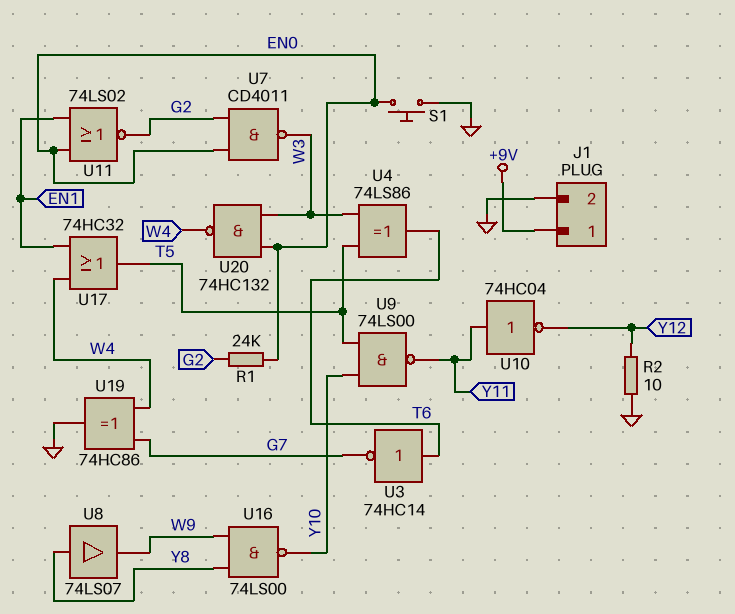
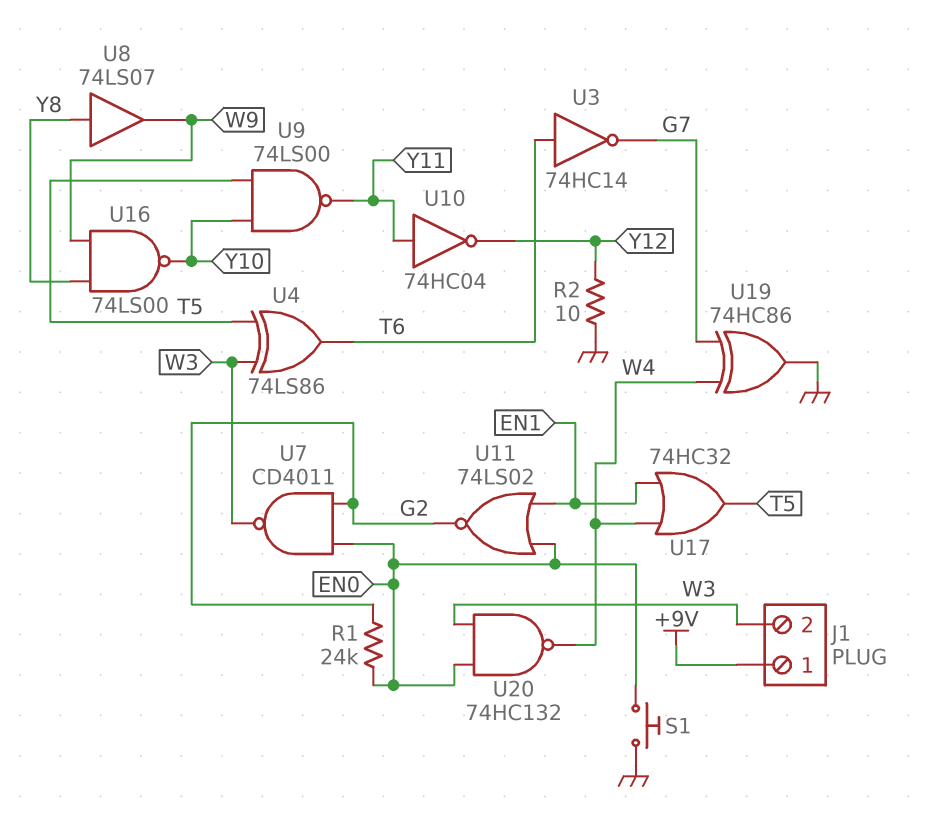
J1 pin 2: GND -> W3

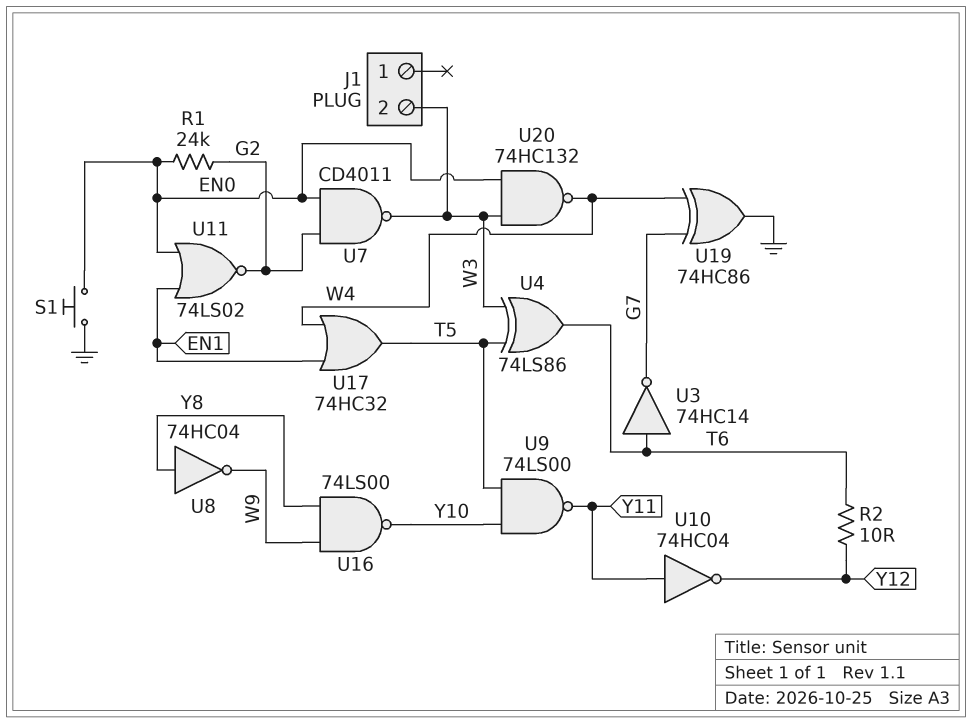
J1 pin 1: +9V -> none
R2: 10 (GND, Y12) -> 10 (T6, Y12)
U8: buffer 74LS07 (in Y8, out W9) -> NOT 74HC04 (in Y8, out W9)

